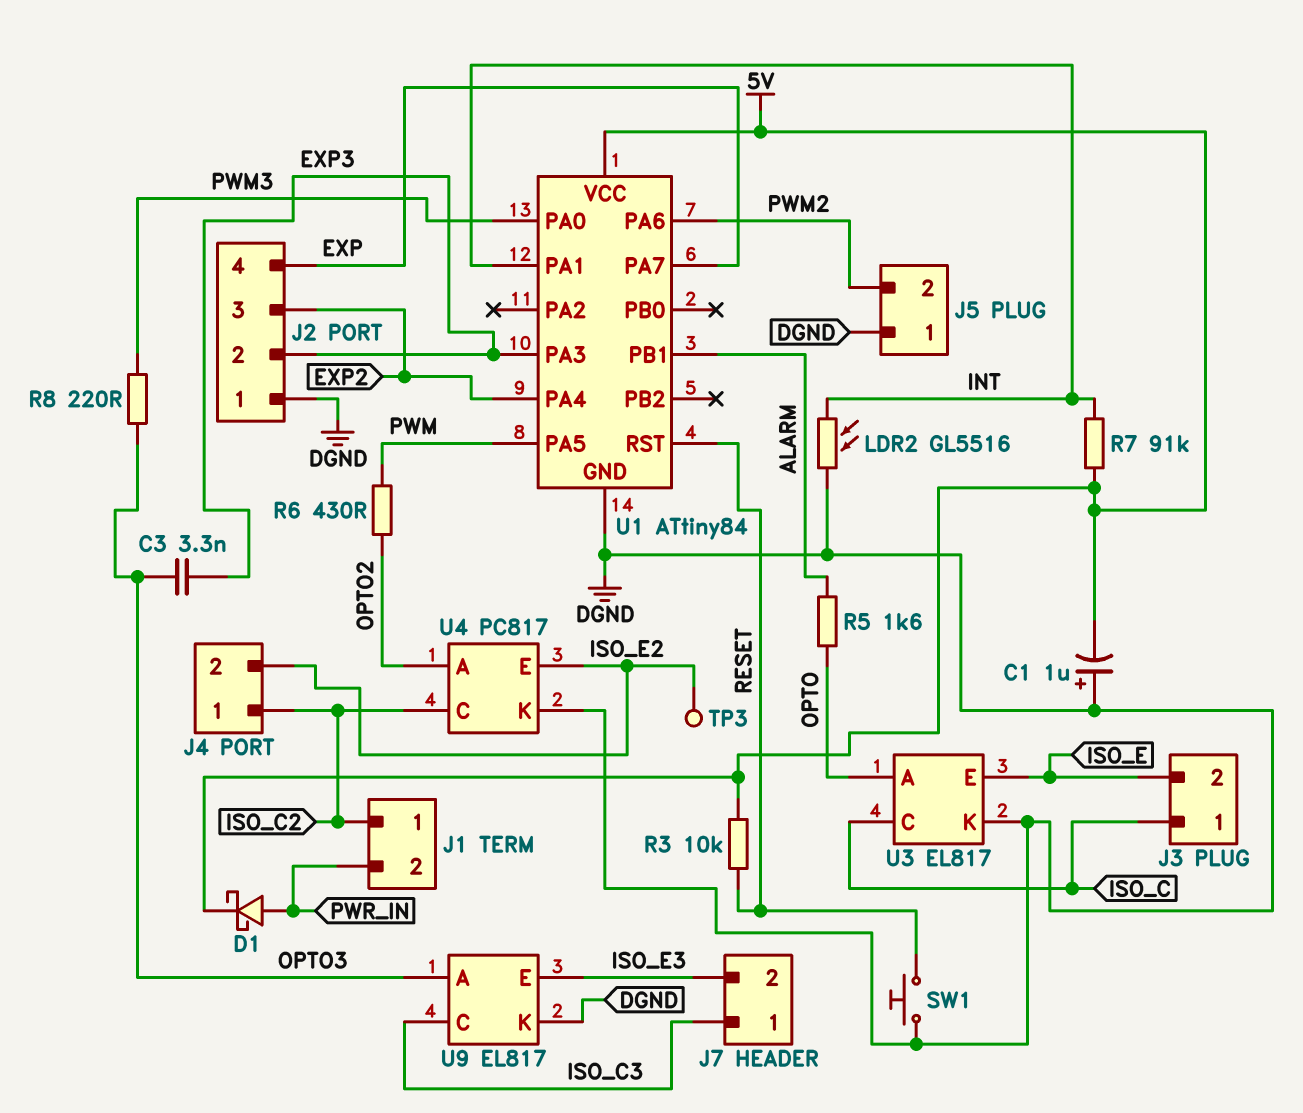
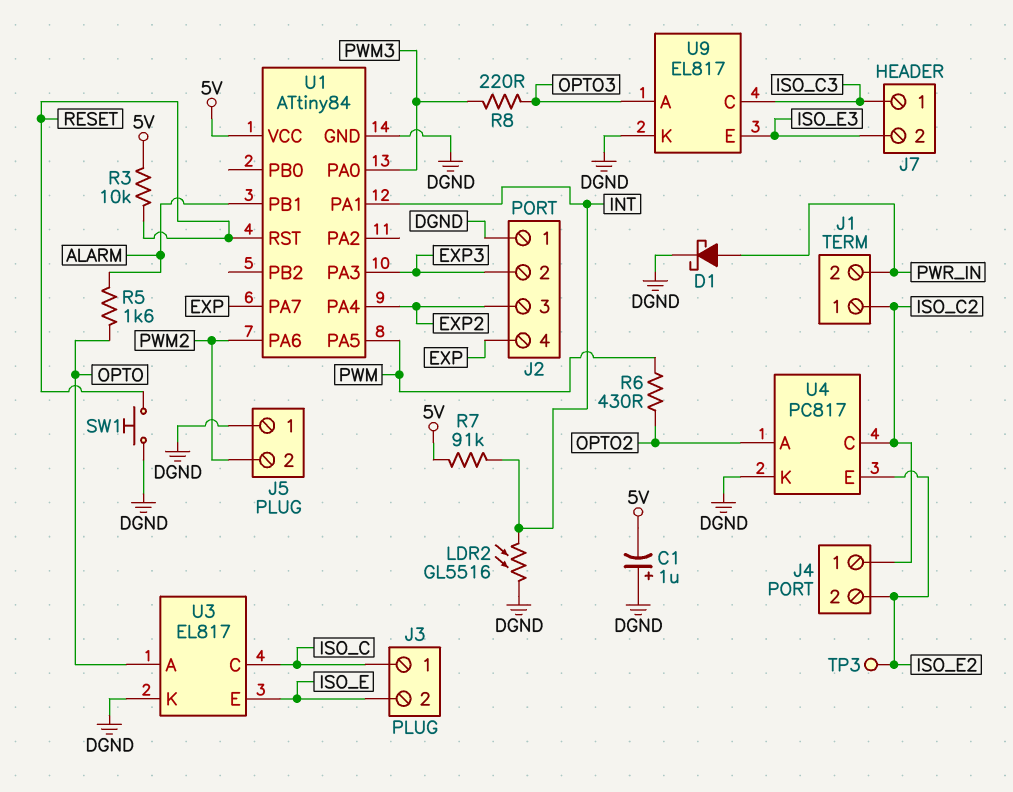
C3: 3.3nF (EXP3, OPTO3) -> none
D1: schottky (A PWR_IN, K 5V) -> schottky (A PWR_IN, K DGND)

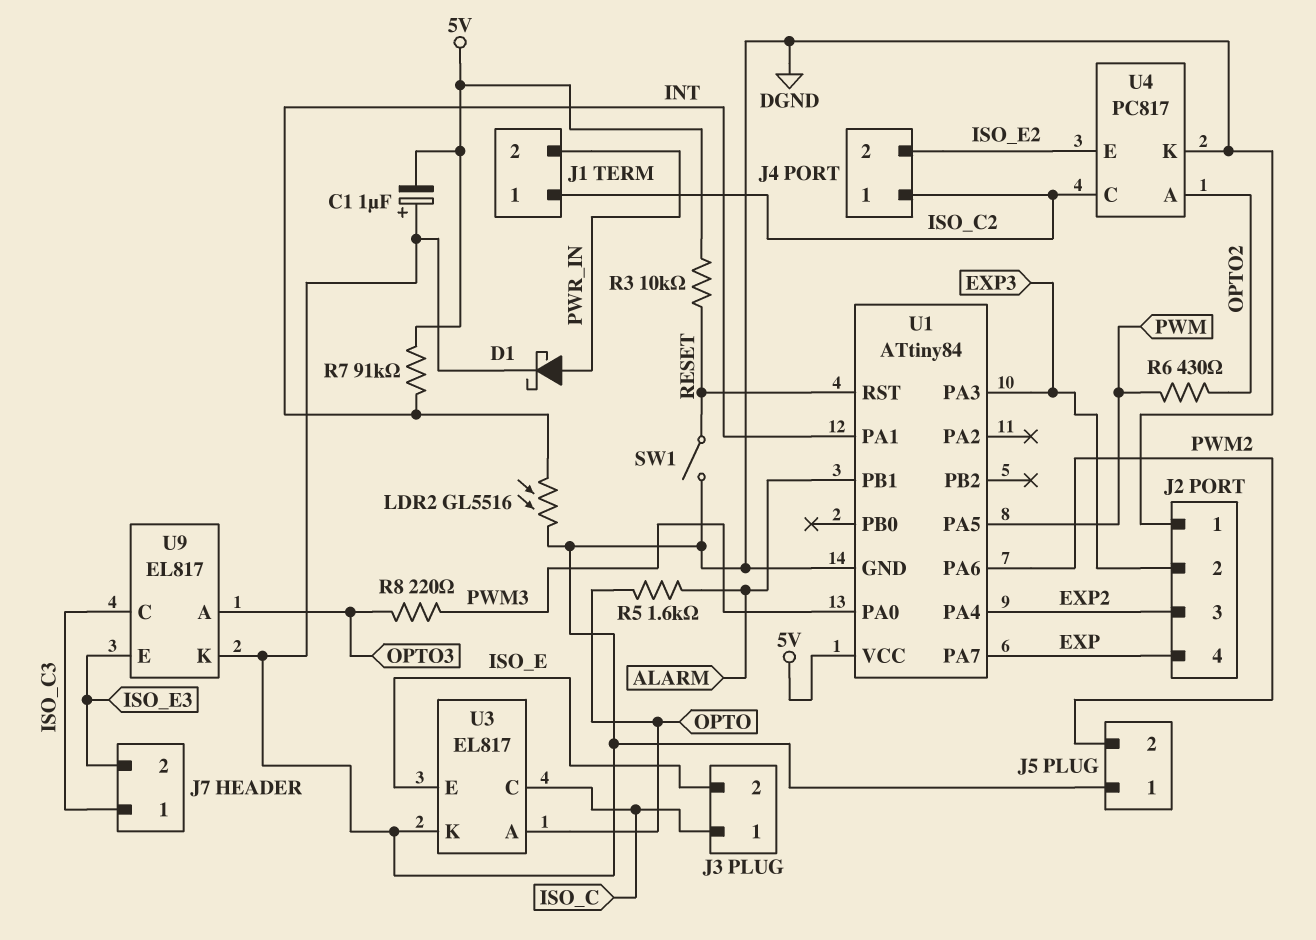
SW1: button (DGND, RESET) -> switch (DGND, RESET)
TP3: test point (ISO_E2) -> none

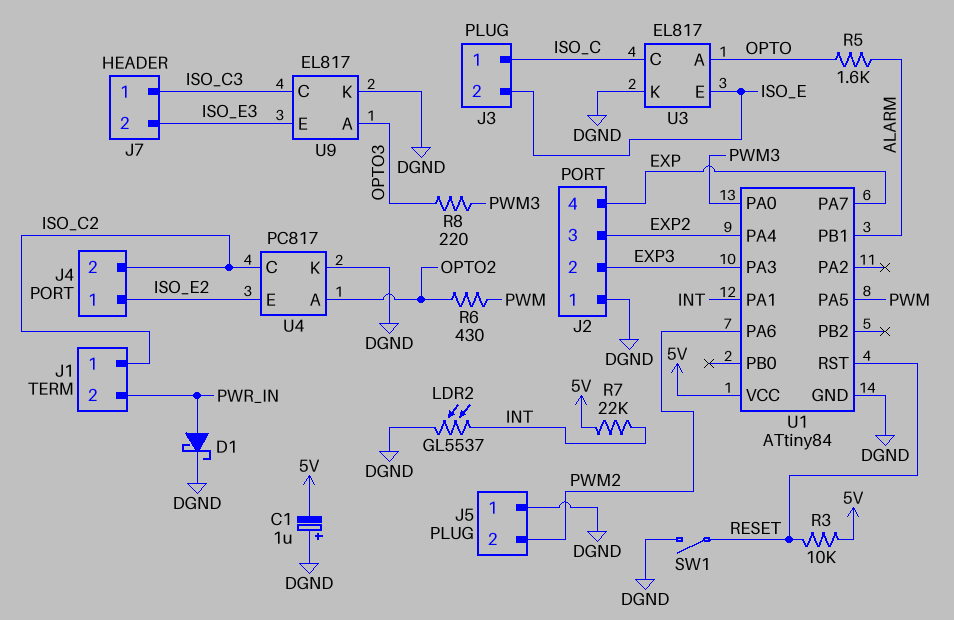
J4 pin 1: ISO_C2 -> ISO_E2
J4 pin 2: ISO_E2 -> ISO_C2
LDR2: GL5516 (DGND, INT) -> GL5537 (DGND, INT)
R7: 91k (5V, INT) -> 22k (5V, INT)

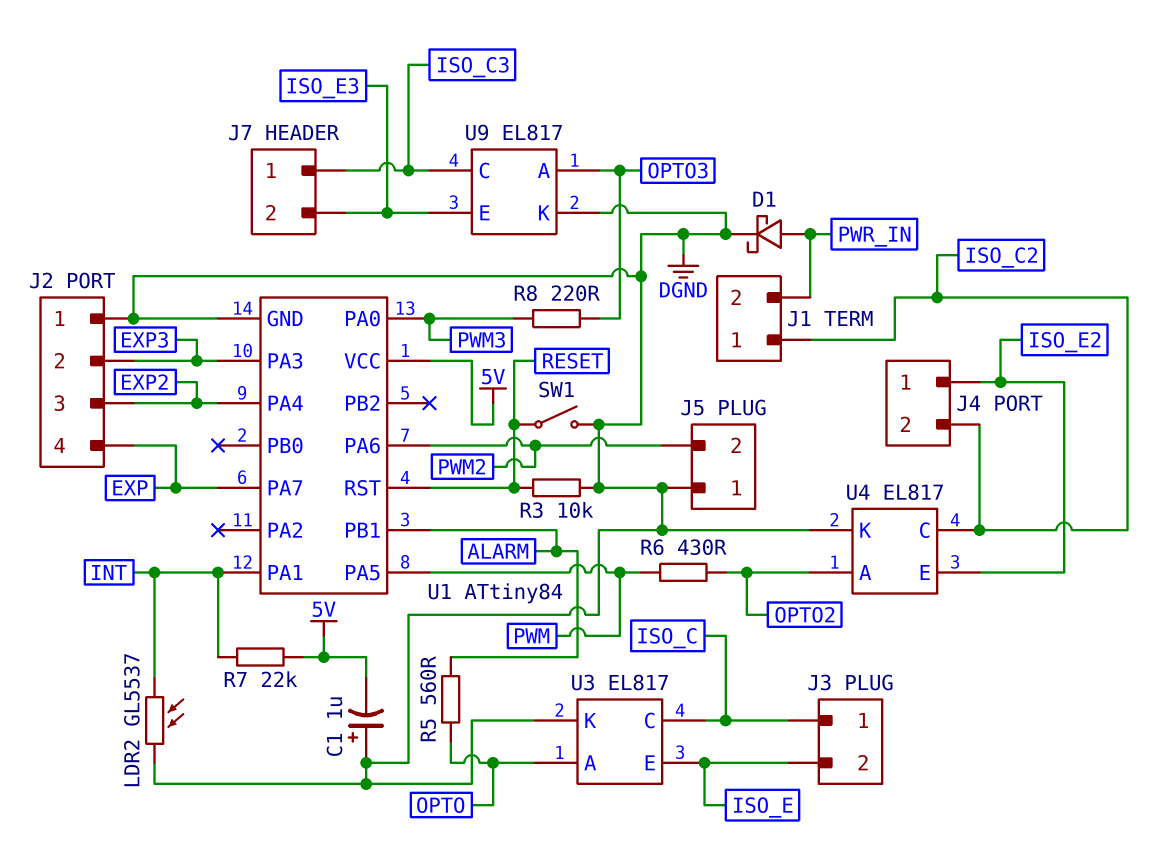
R3: 10k (5V, RESET) -> 10k (DGND, RESET)
R5: 1.6k (ALARM, OPTO) -> 560 (ALARM, OPTO)
U4: PC817 -> EL817

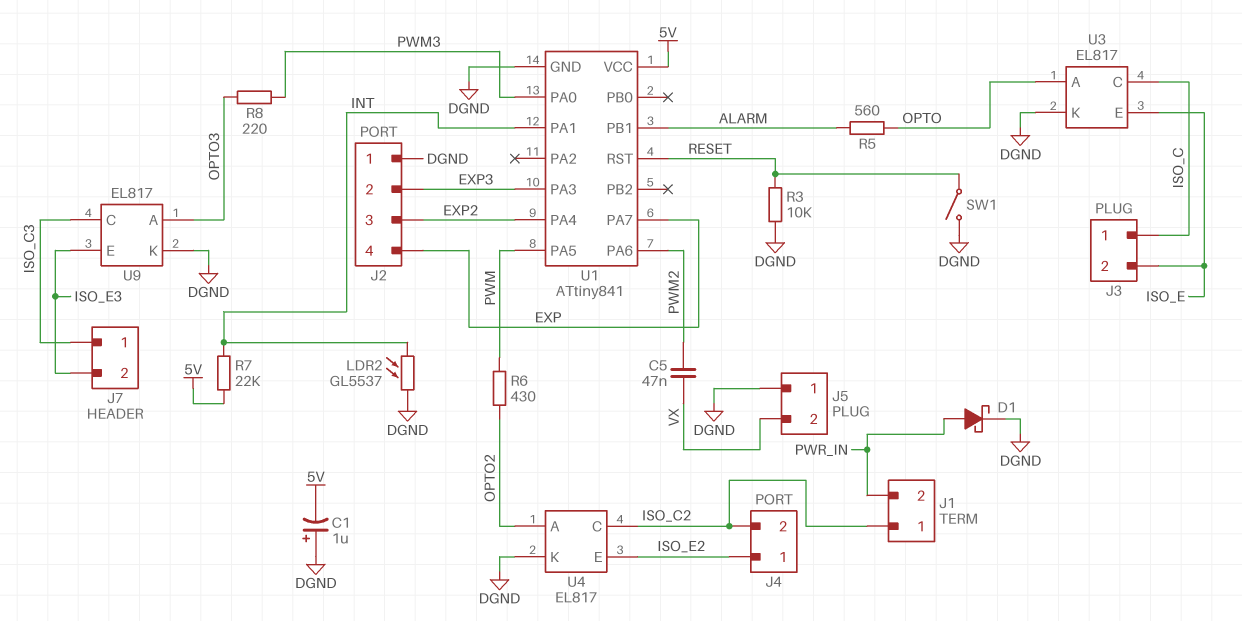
C5: none -> 47nF (PWM2, VX)
J5 pin 2: PWM2 -> VX
U1: ATtiny84 -> ATtiny841

